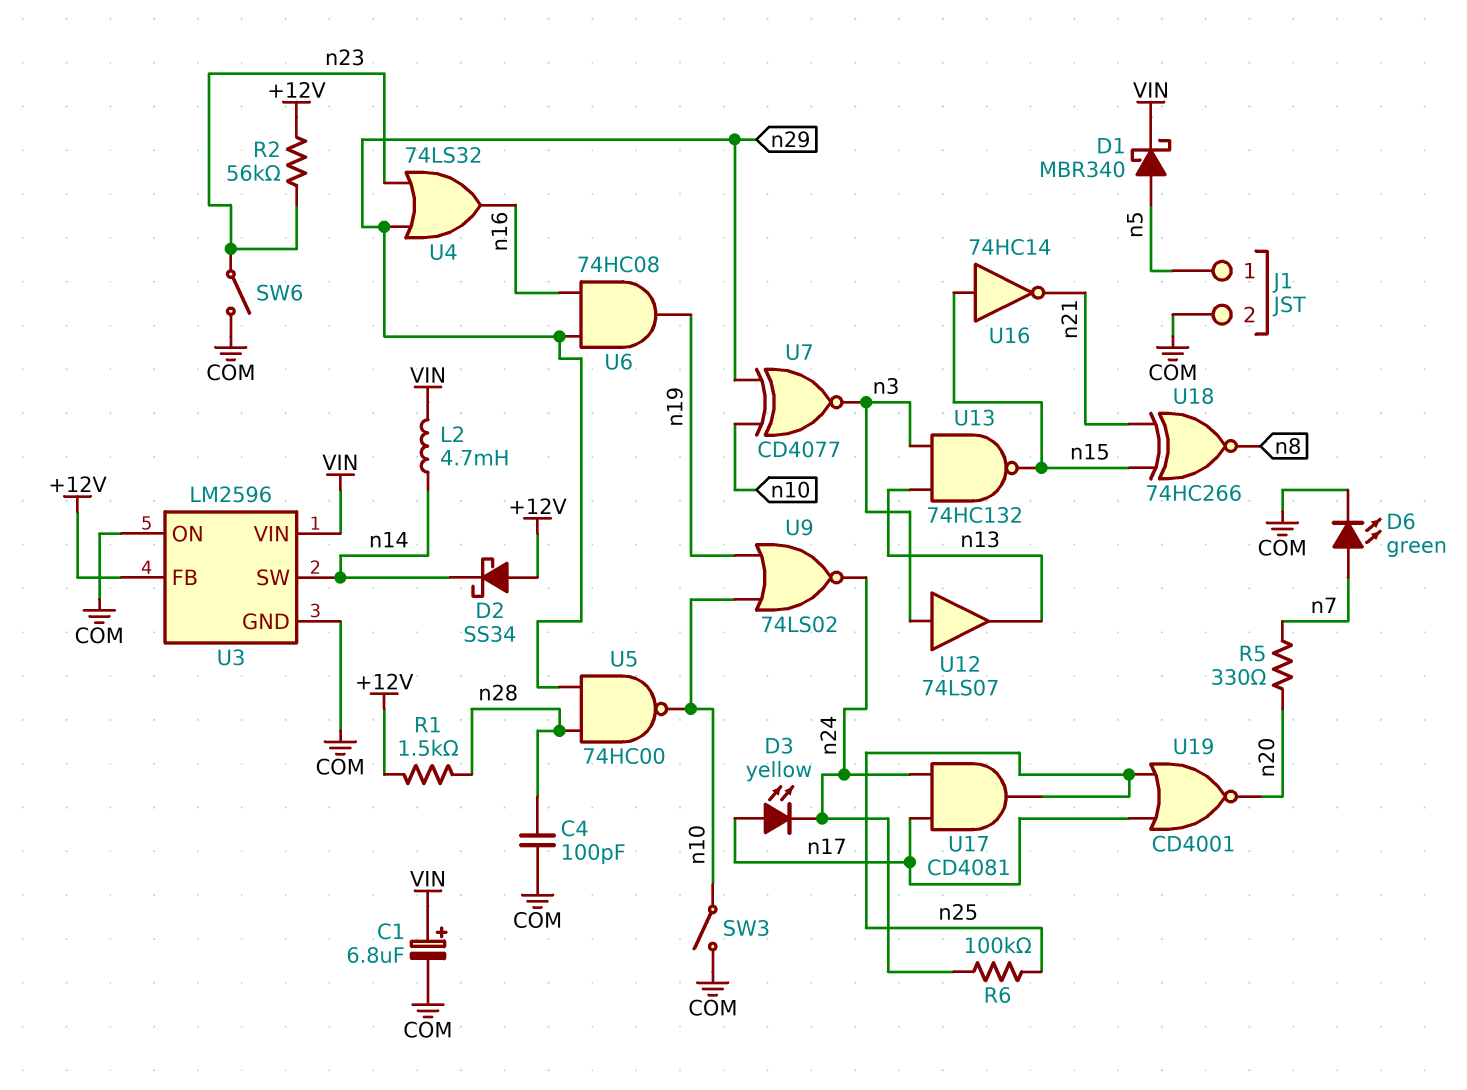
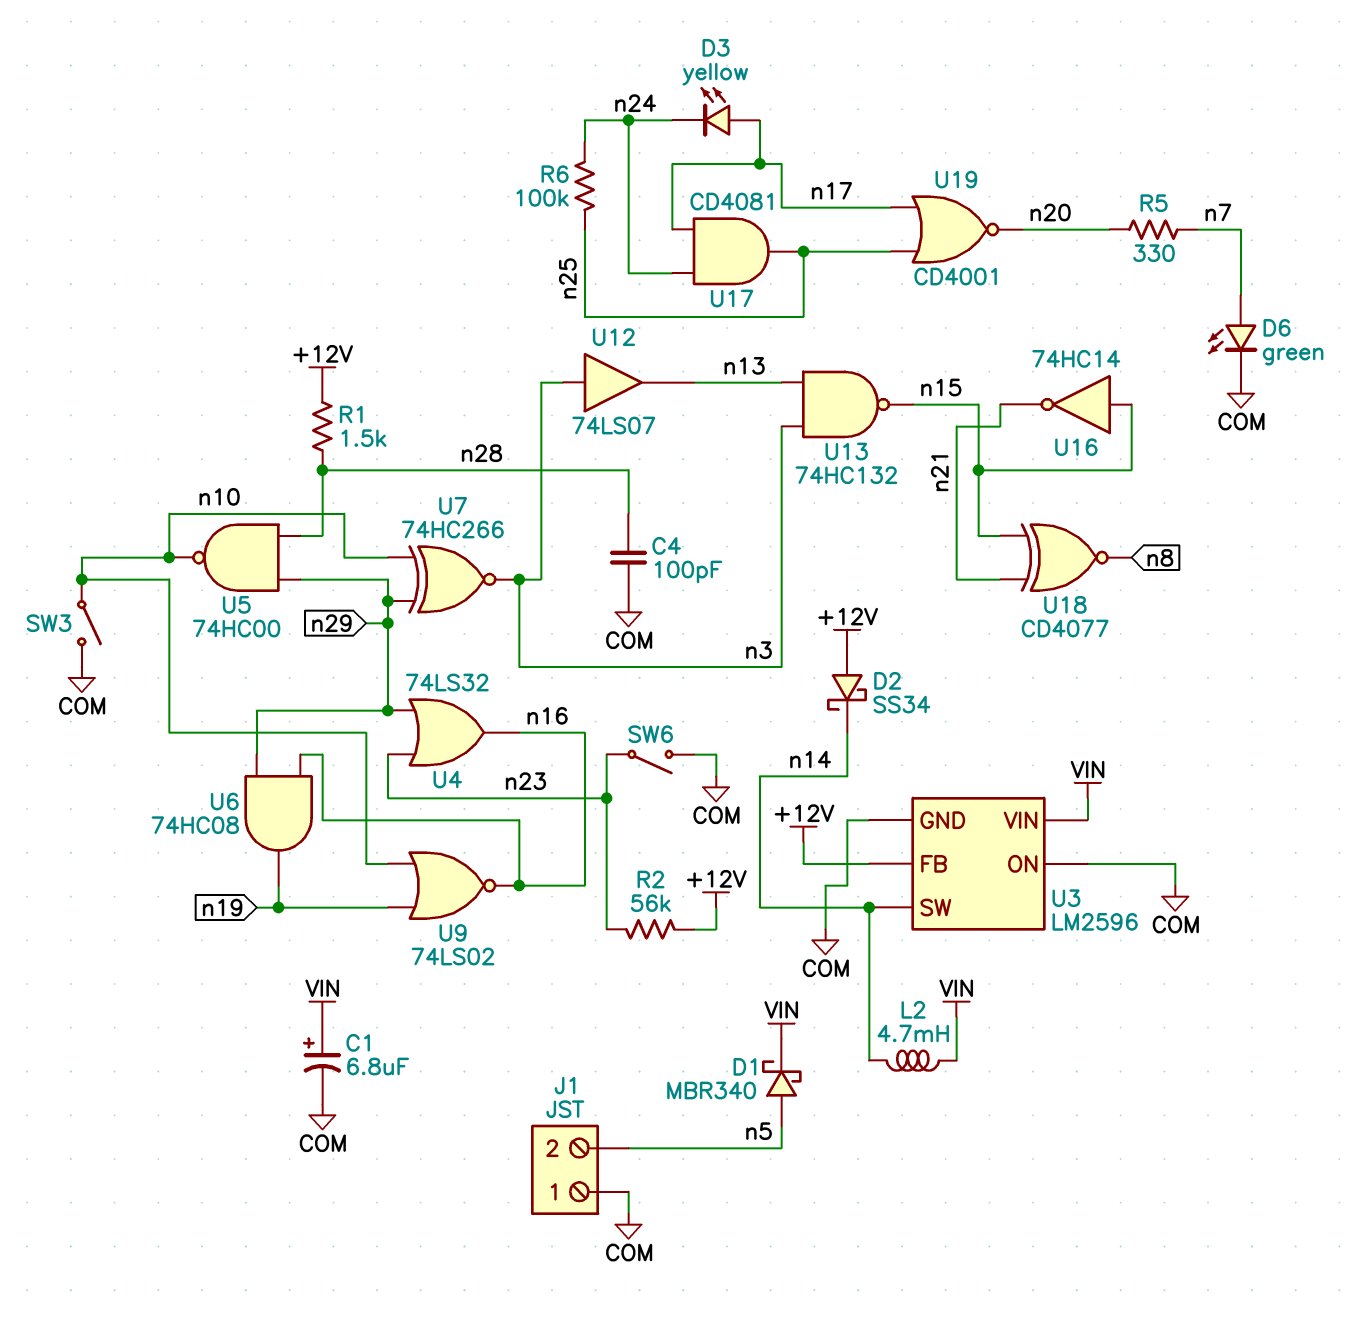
J1 pin 1: n5 -> COM
J1 pin 2: COM -> n5
U7: XNOR CD4077 (in n10, in n29, out n3) -> XNOR 74HC266 (in n10, in n29, out n3)
U9: NOR 74LS02 (in n10, in n19, out n24) -> NOR 74LS02 (in n10, in n19, out n16)
U18: XNOR 74HC266 (in n15, in n21, out n8) -> XNOR CD4077 (in n15, in n21, out n8)

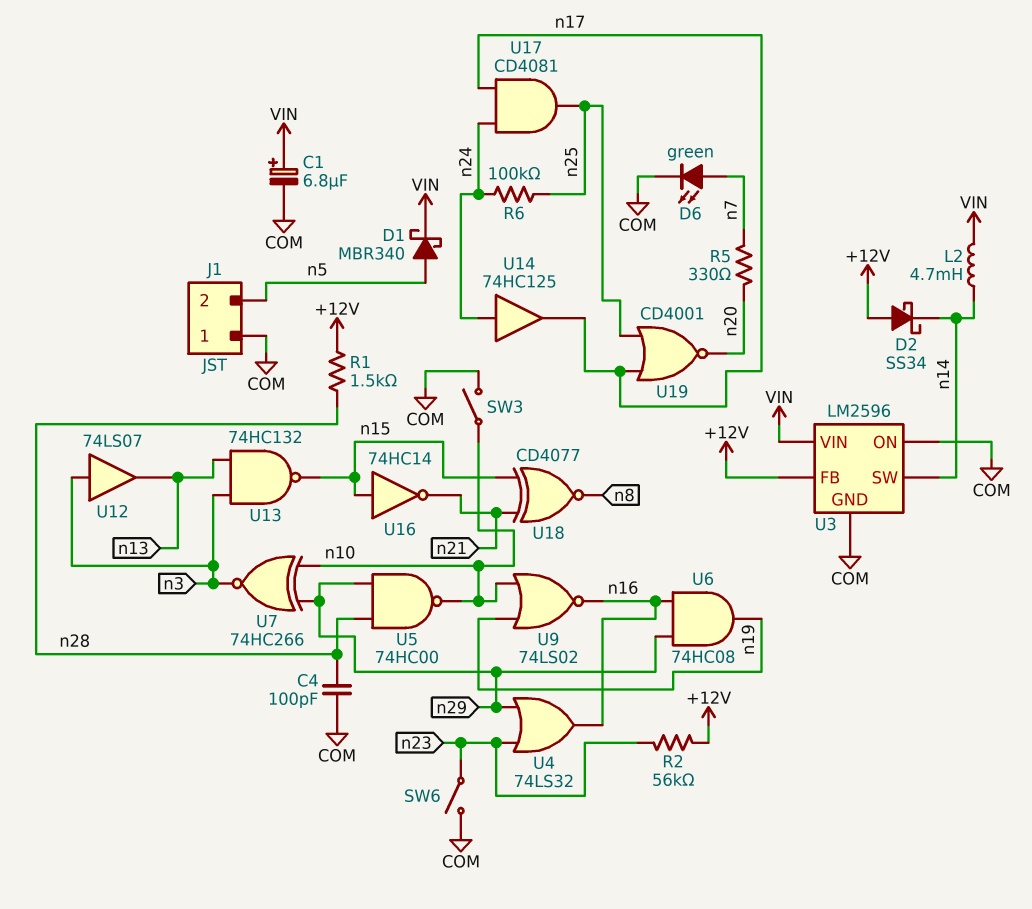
D3: LED yellow (A n17, K n24) -> none
U14: none -> buffer 74HC125 (in n24, out n17)

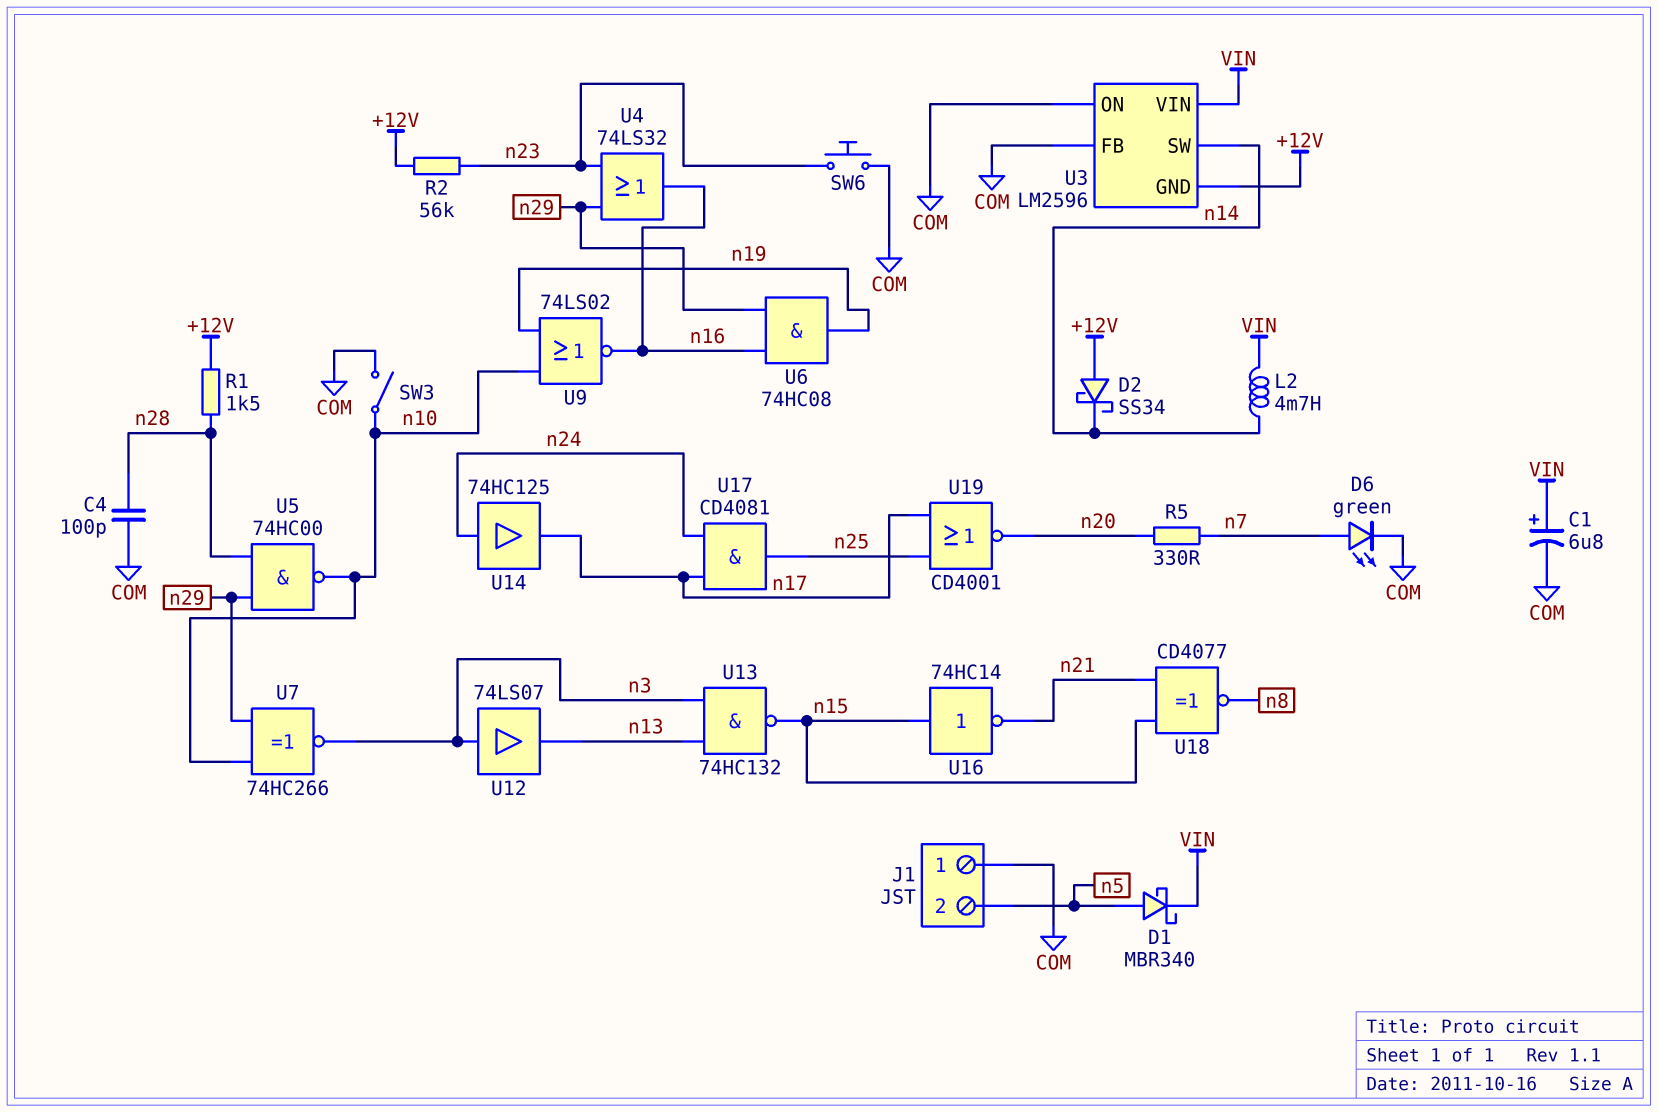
R6: 100k (n24, n25) -> none
SW6: switch (COM, n23) -> button (COM, n23)
U3 pin FB: +12V -> COM
U3 pin GND: COM -> +12V

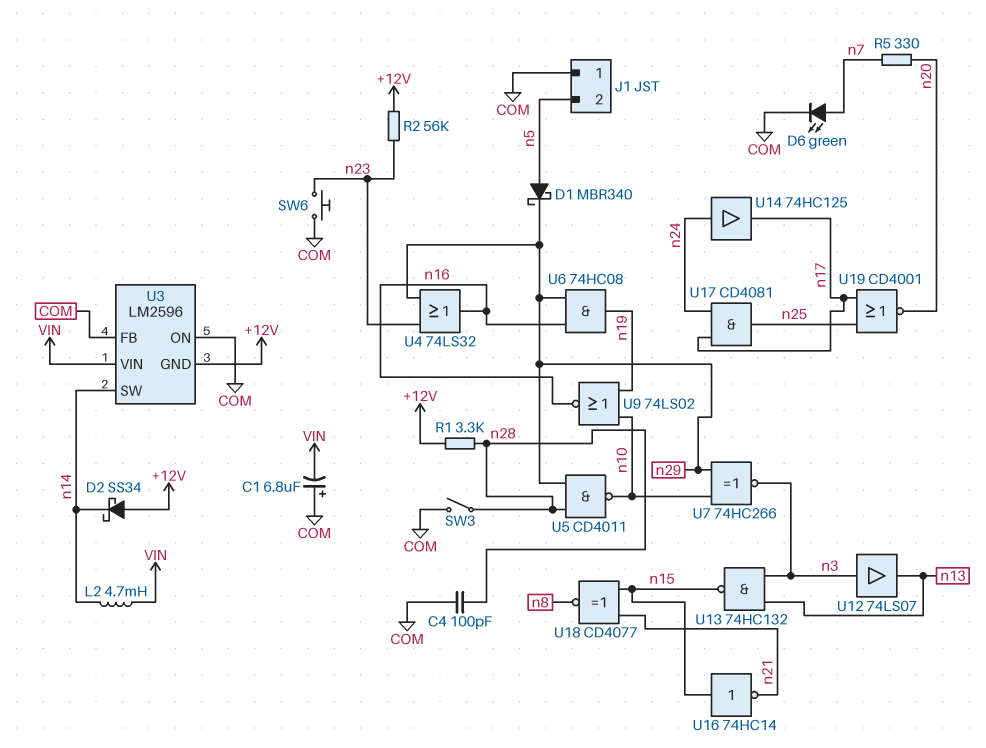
C1: 6.8uF (plus VIN, minus COM) -> 6.8uF (plus COM, minus VIN)
D1: schottky MBR340 (A n5, K VIN) -> schottky MBR340 (A n5, K n29)
R1: 1.5k (+12V, n28) -> 3.3k (+12V, n28)
SW3: switch (COM, n10) -> switch (COM, n28)
U5: NAND 74HC00 (in n28, in n29, out n10) -> NAND CD4011 (in n28, in n29, out n10)

